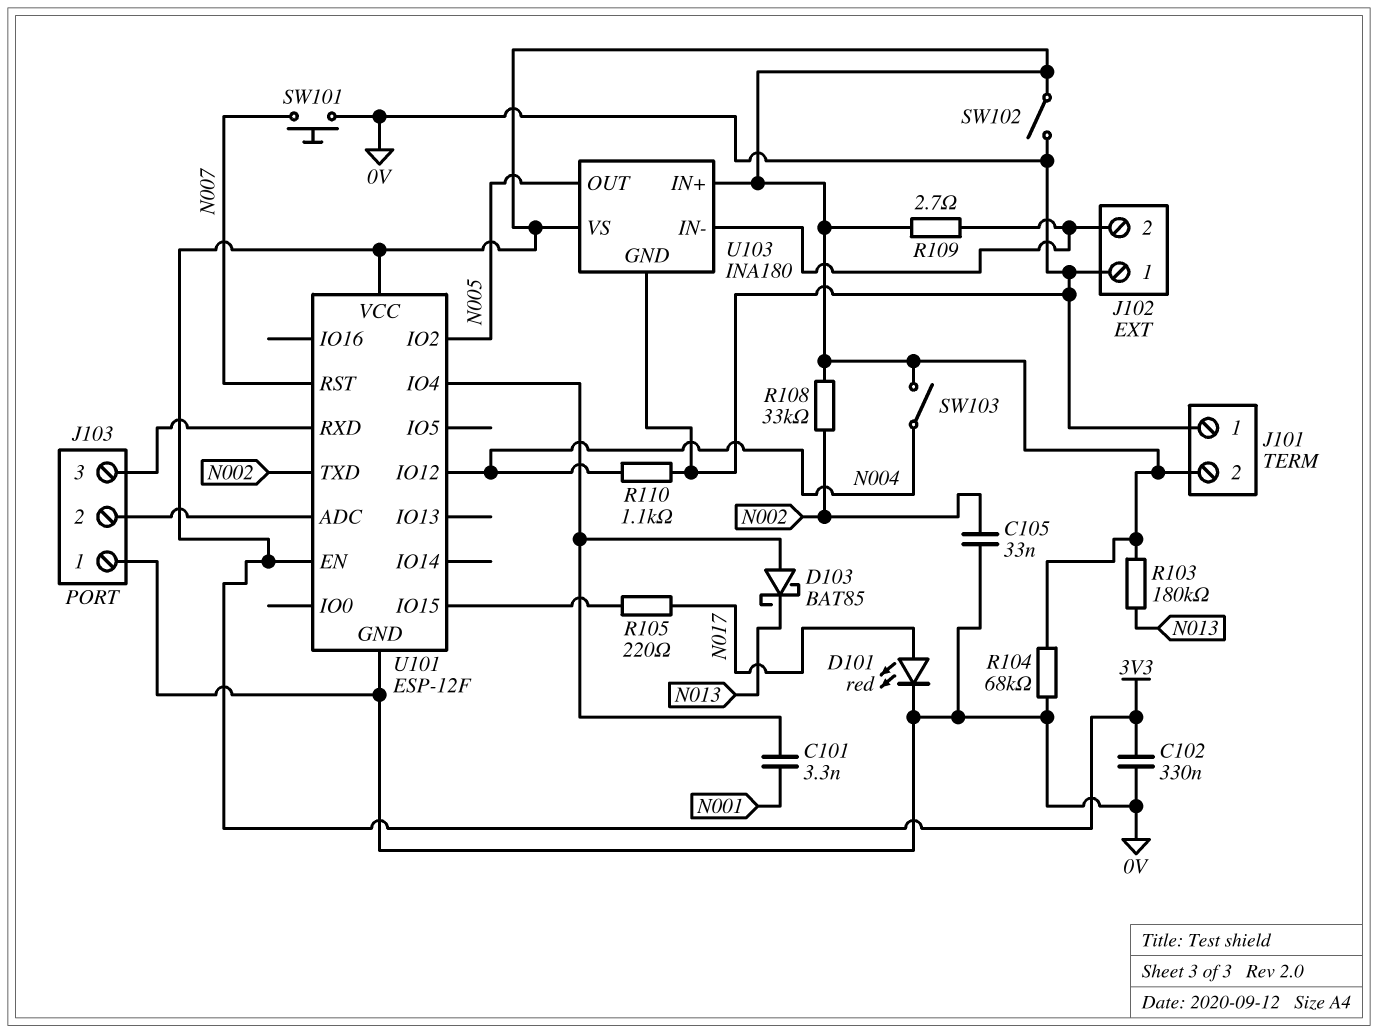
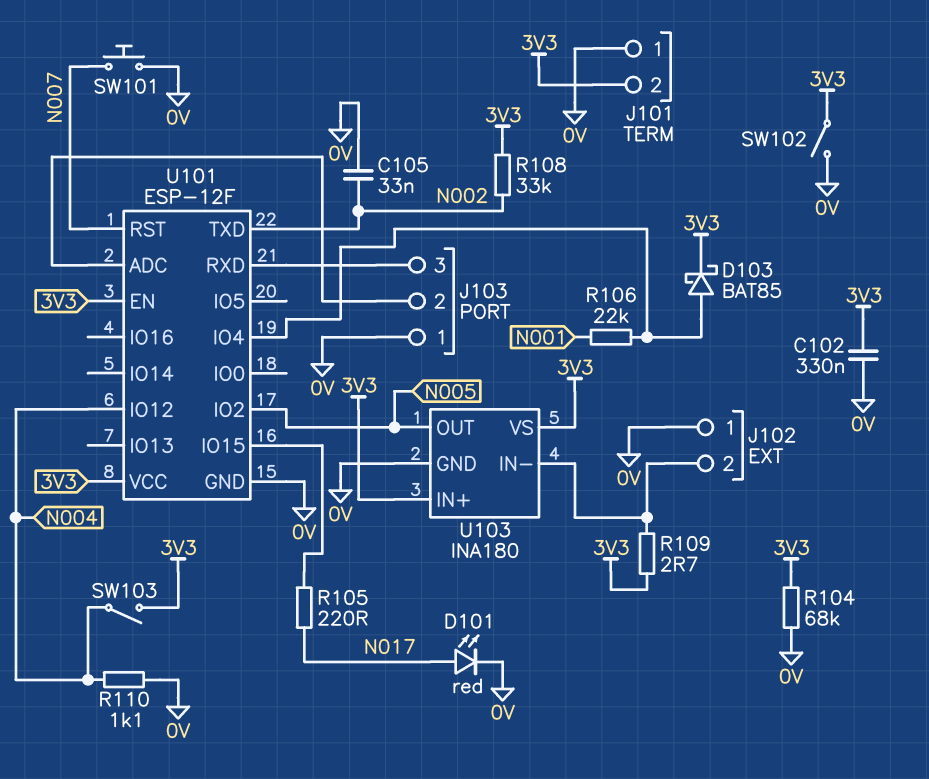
C101: 3.3nF (N001, U101/IO4) -> none
D103: schottky BAT85 (A U101/IO4, K N013) -> schottky BAT85 (A U101/IO4, K 3V3)
R103: 180k (3V3, N013) -> none
R106: none -> 22k (N001, U101/IO4)

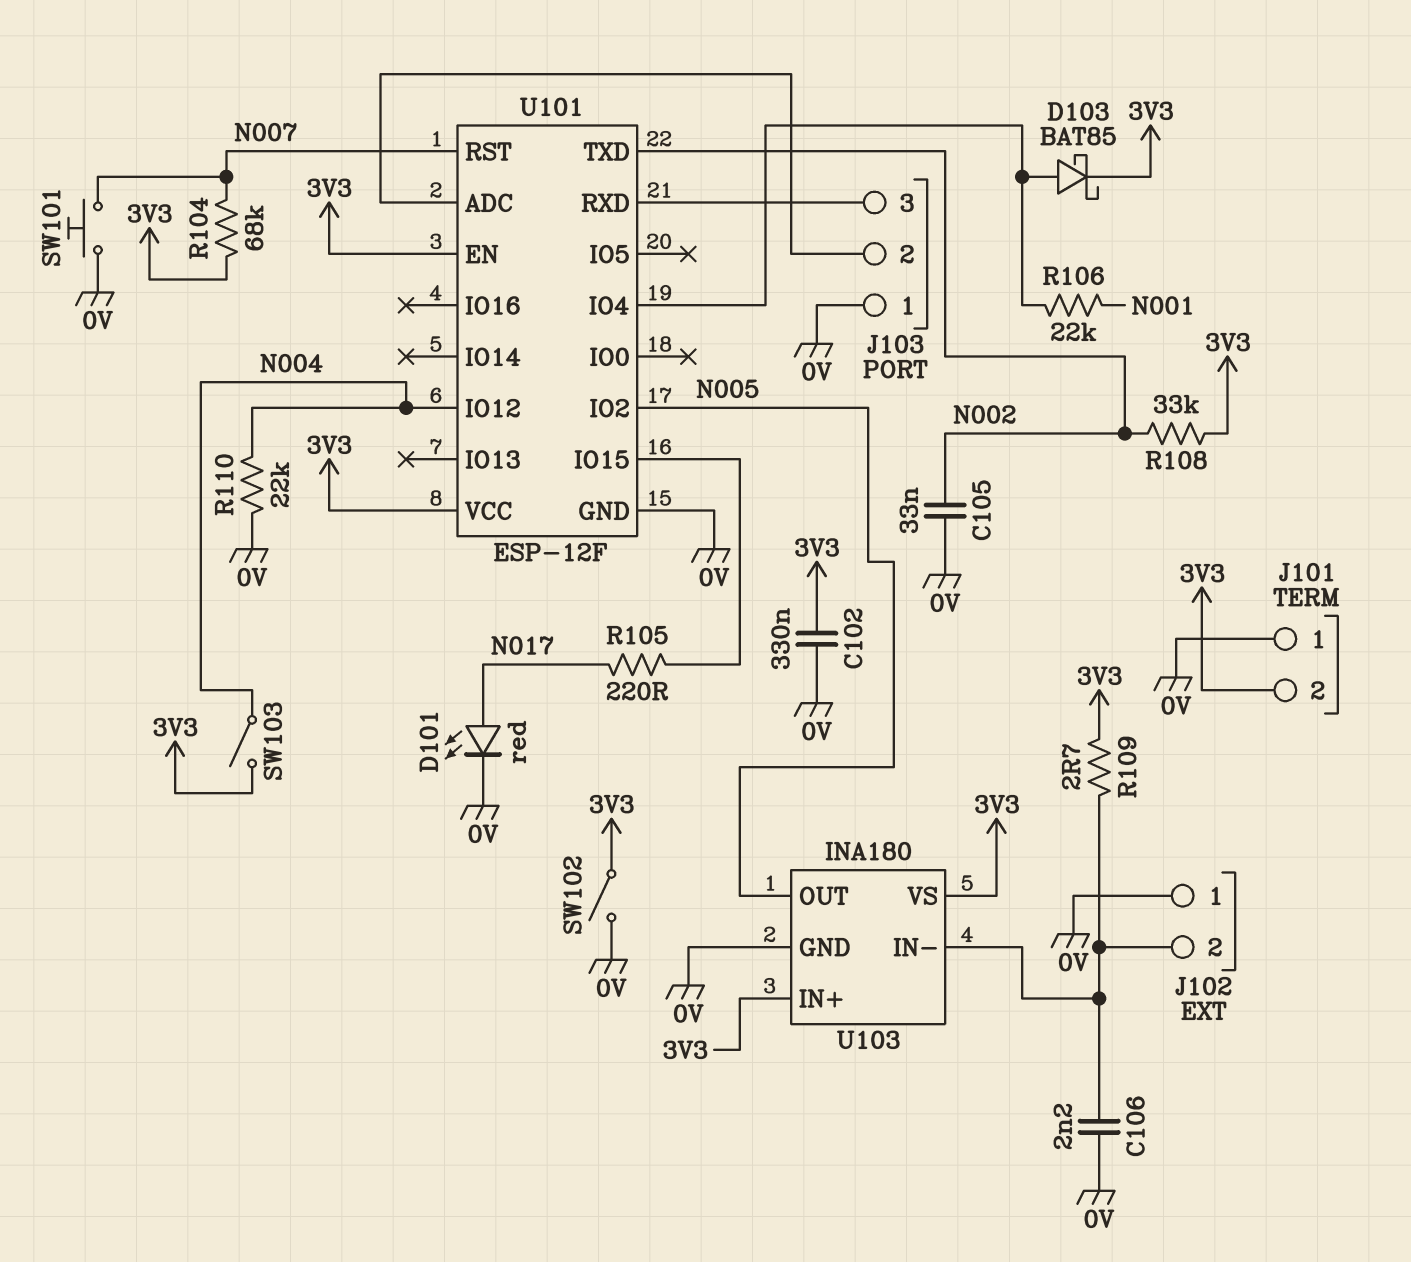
C106: none -> 2.2nF (0V, J102/2)
R104: 68k (0V, 3V3) -> 68k (3V3, N007)
R110: 1.1k (0V, N004) -> 22k (0V, N004)

